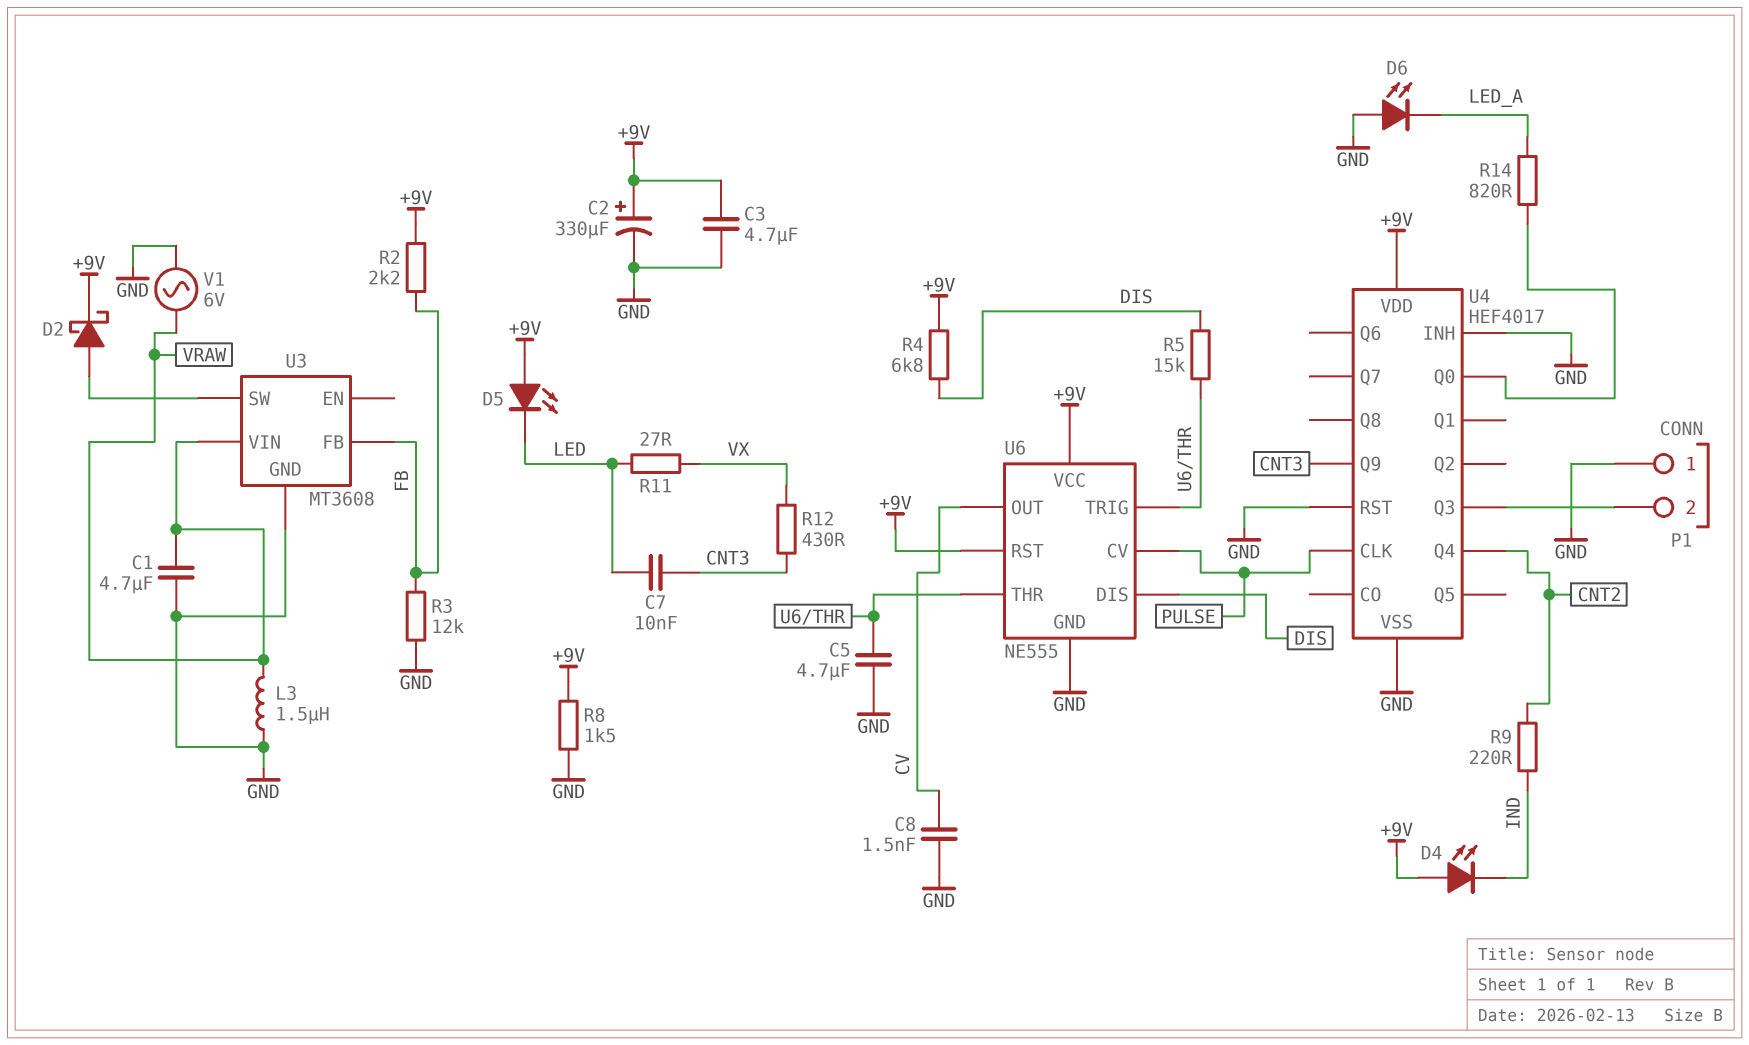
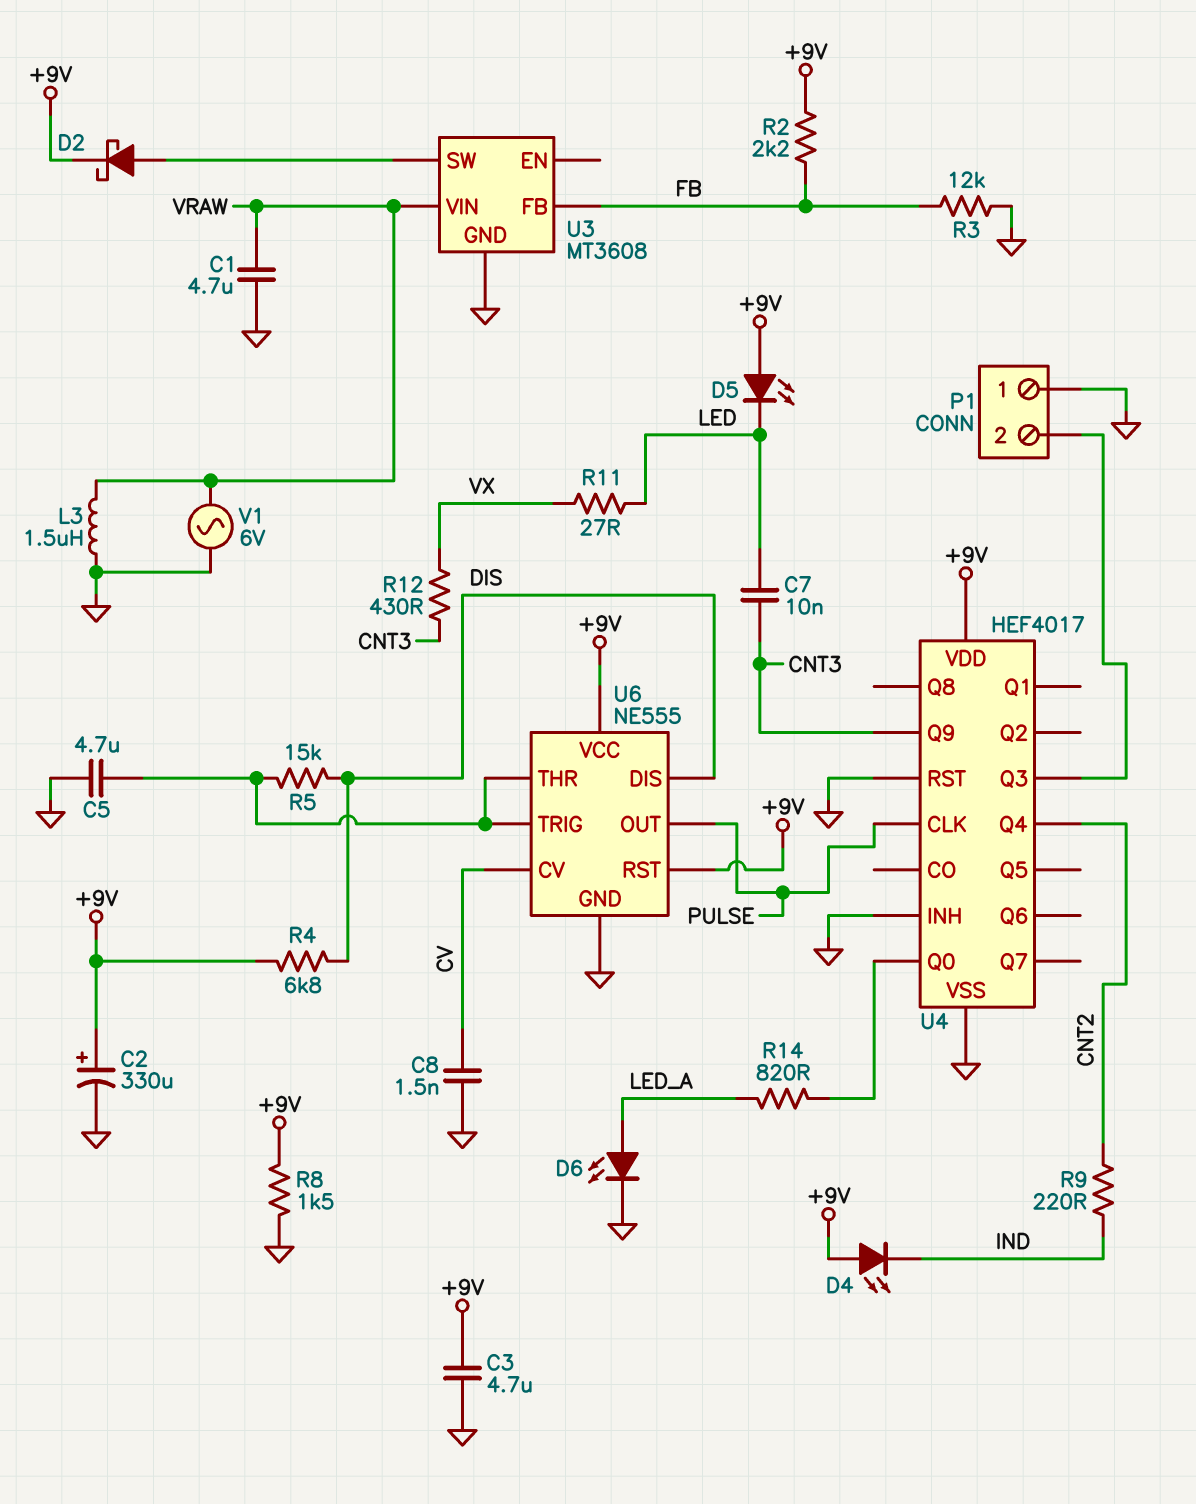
D6: LED (A GND, K LED_A) -> LED (A LED_A, K GND)
U6 pin CV: PULSE -> CV
U6 pin OUT: CV -> PULSE

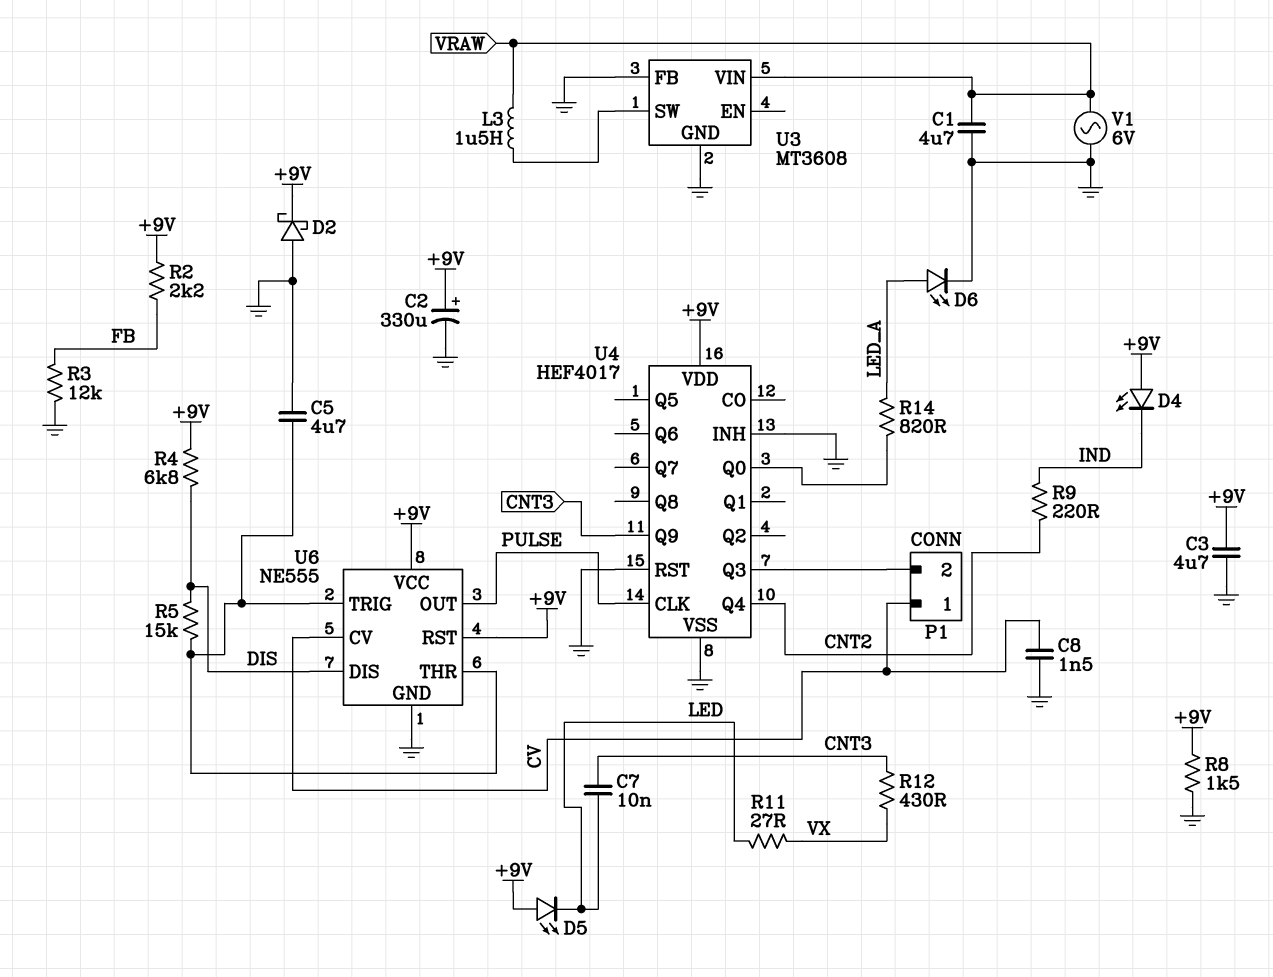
D2: schottky (A U3/SW, K +9V) -> schottky (A GND, K +9V)
L3: 1.5uH (GND, VRAW) -> 1.5uH (U3/SW, VRAW)
P1 pin 1: GND -> CV
U3 pin FB: FB -> GND

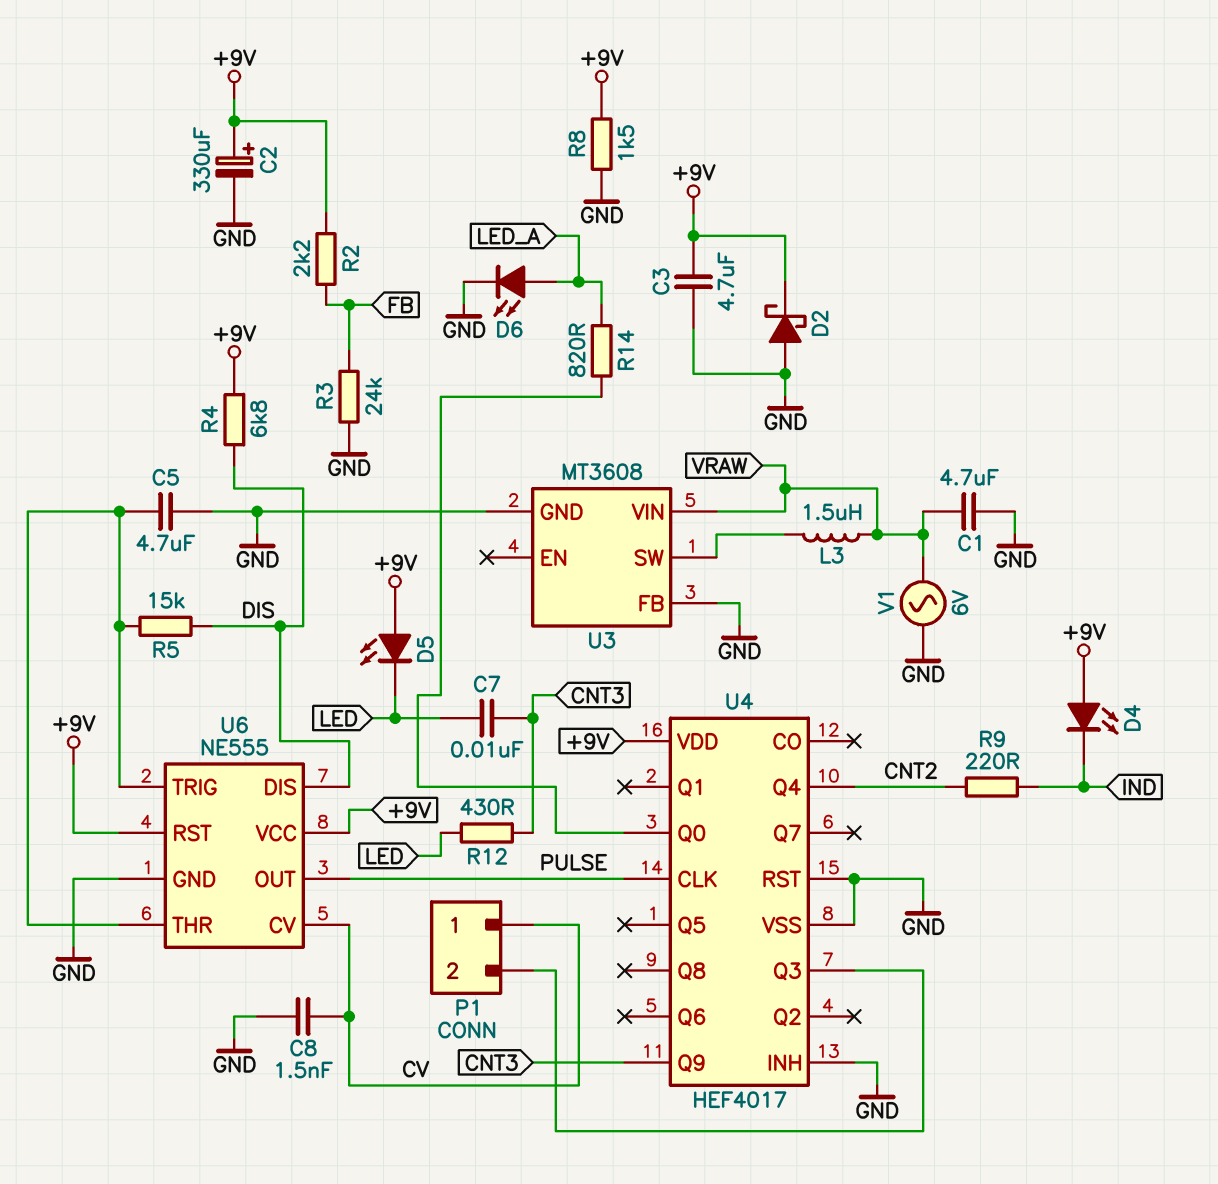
R3: 12k (FB, GND) -> 24k (FB, GND)
R11: 27 (LED, VX) -> none
R12: 430 (CNT3, VX) -> 430 (CNT3, LED)

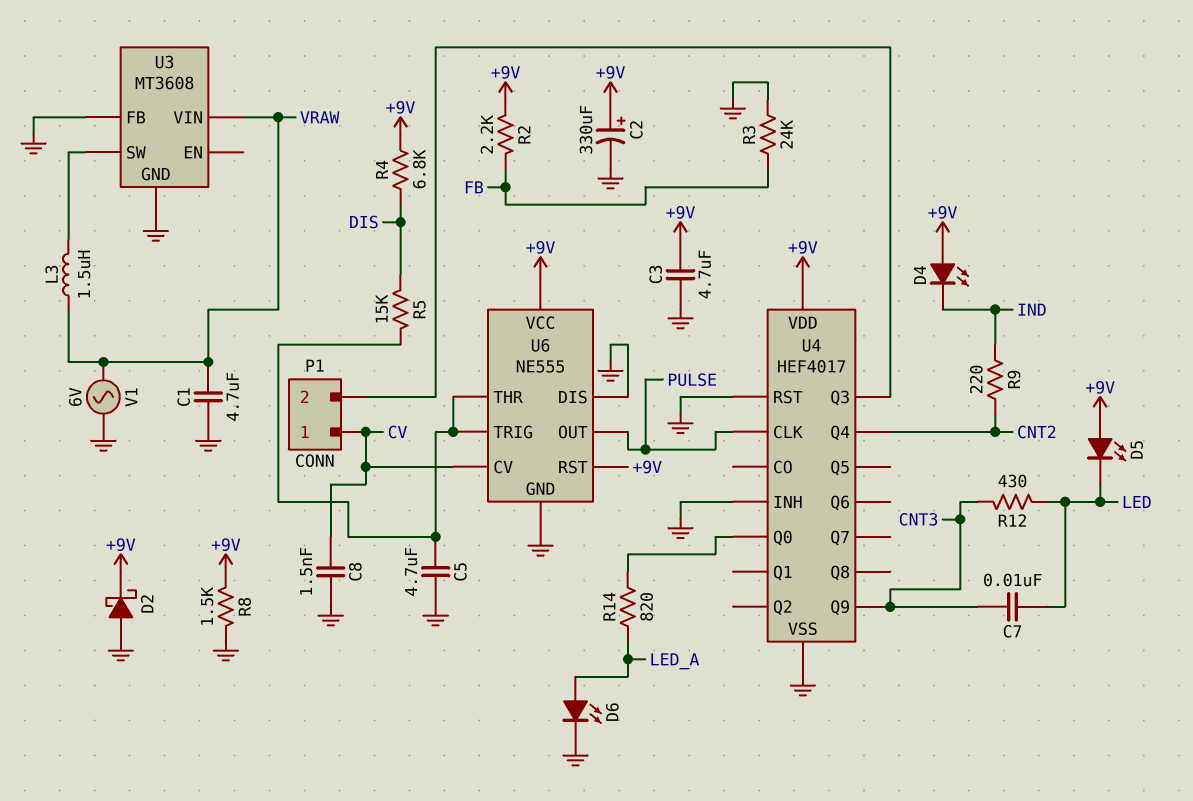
U6 pin DIS: DIS -> GND

